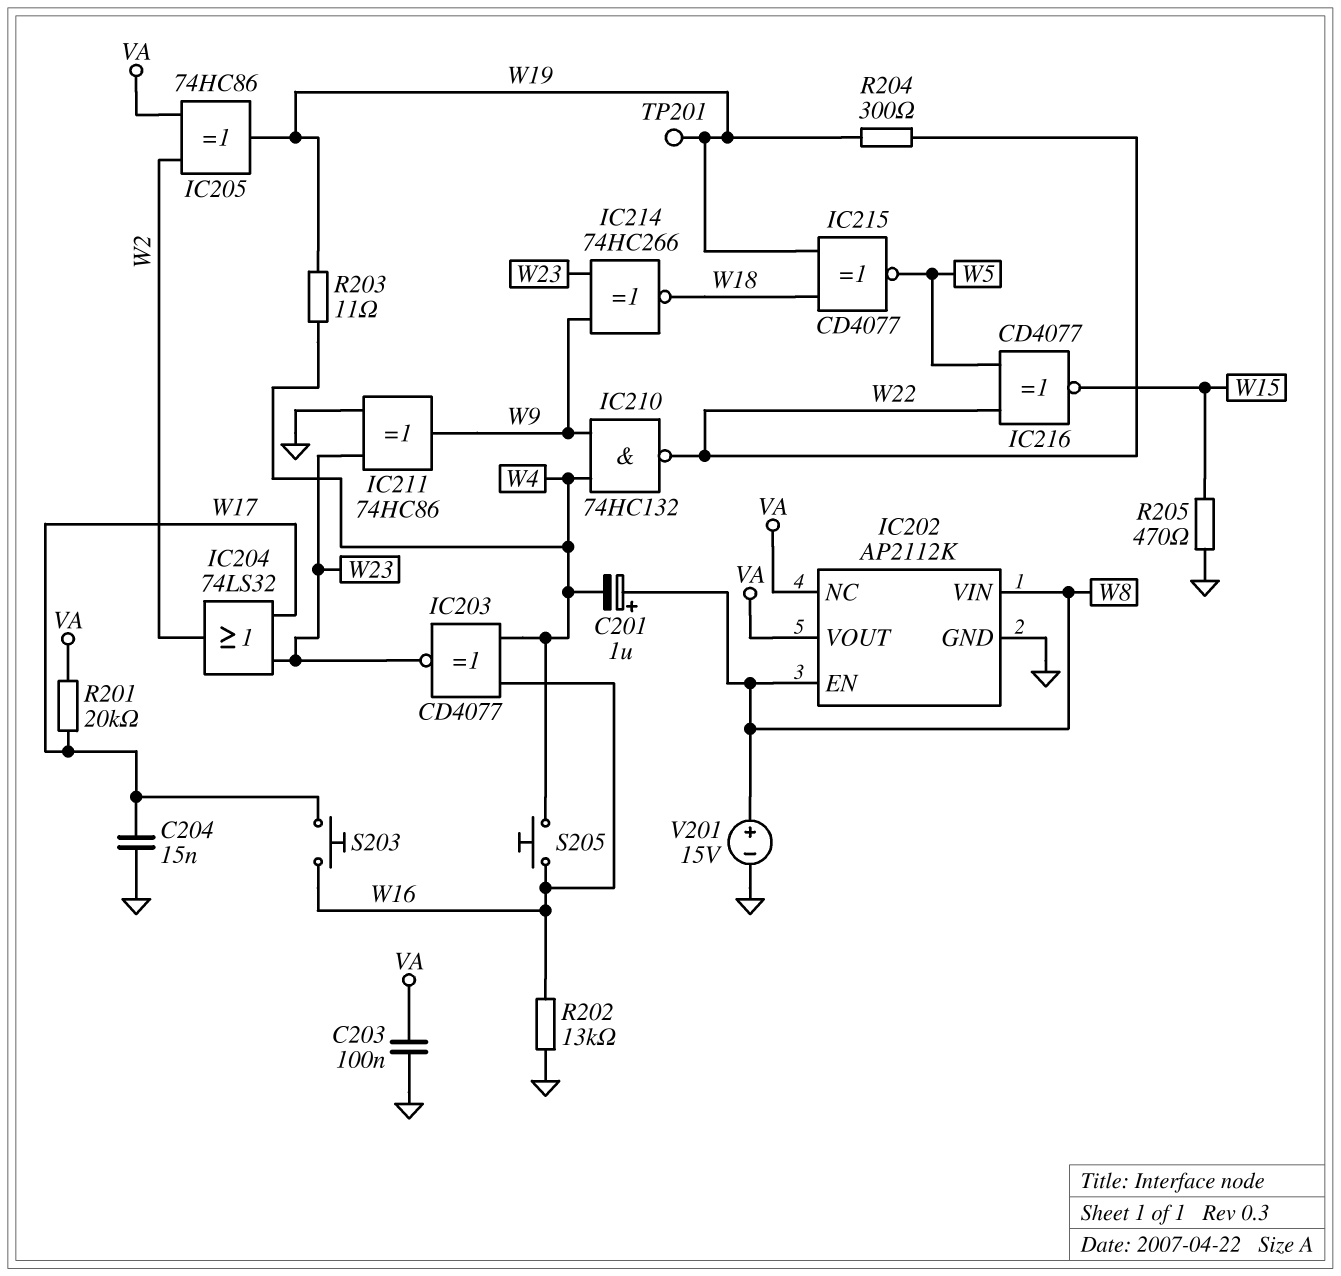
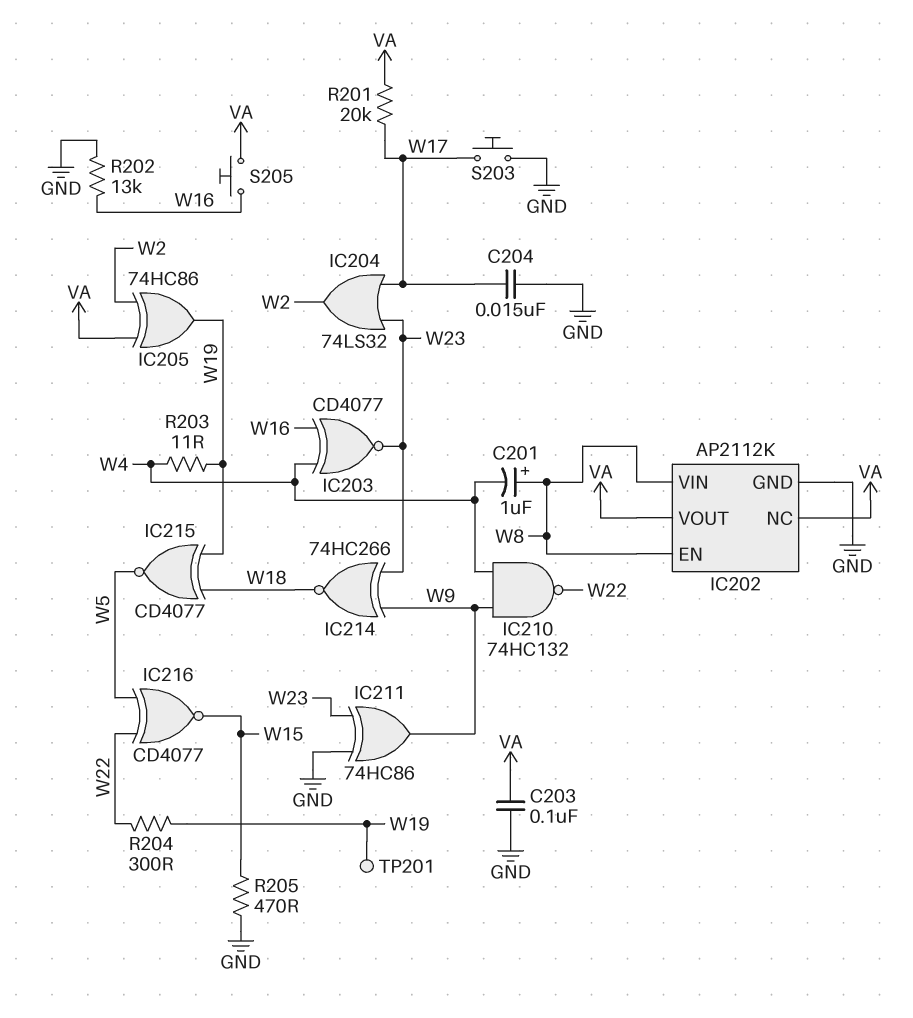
S203: button (W16, W17) -> button (GND, W17)
S205: button (W4, W16) -> button (VA, W16)
V201: 15V (plus W8, minus GND) -> none

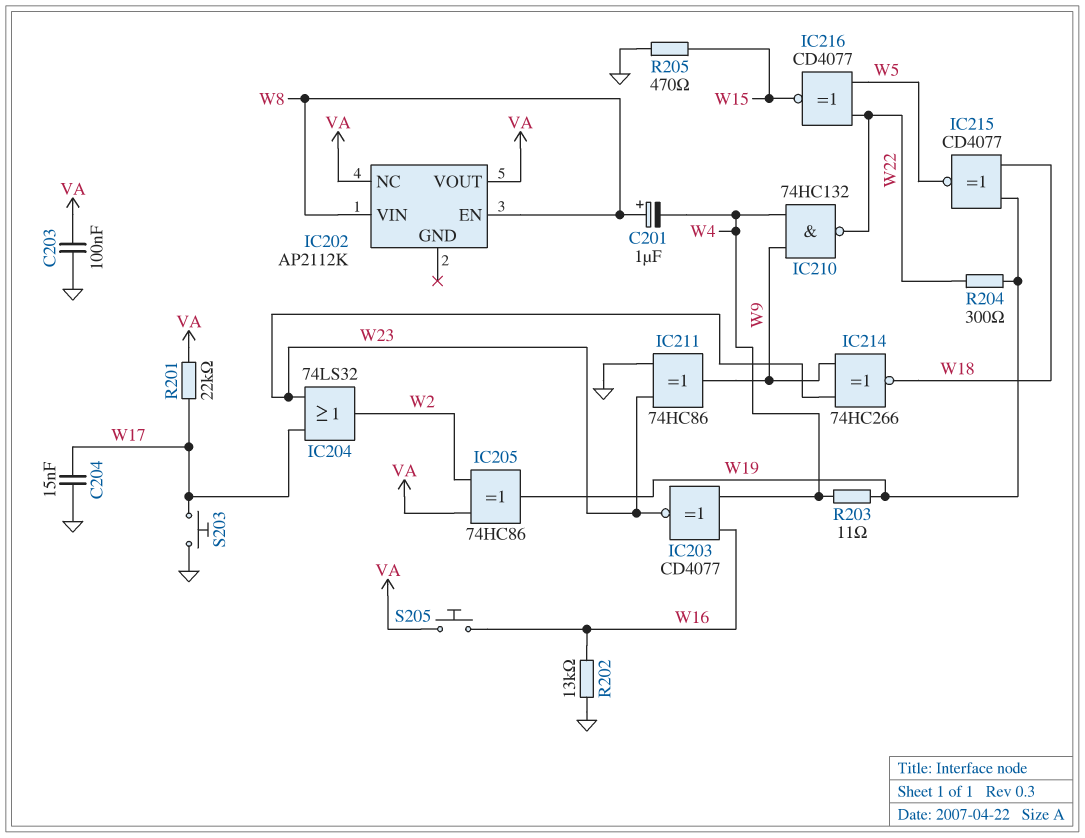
IC202 pin GND: GND -> none
R201: 20k (VA, W17) -> 22k (VA, W17)
TP201: test point (W19) -> none

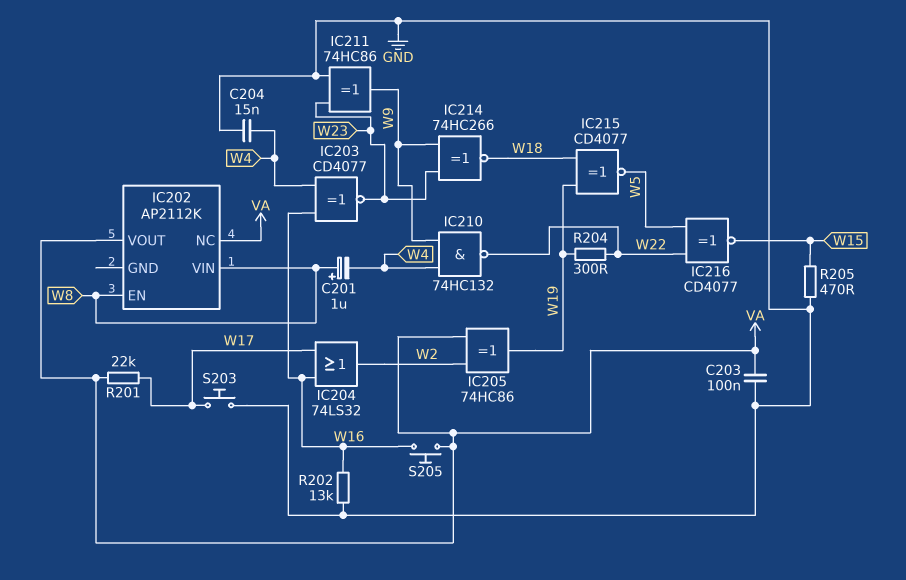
C204: 15nF (GND, W17) -> 15nF (GND, W4)
IC204: OR 74LS32 (in W17, in W23, out W2) -> OR 74LS32 (in W16, in W17, out W2)
R203: 11 (W4, W19) -> none

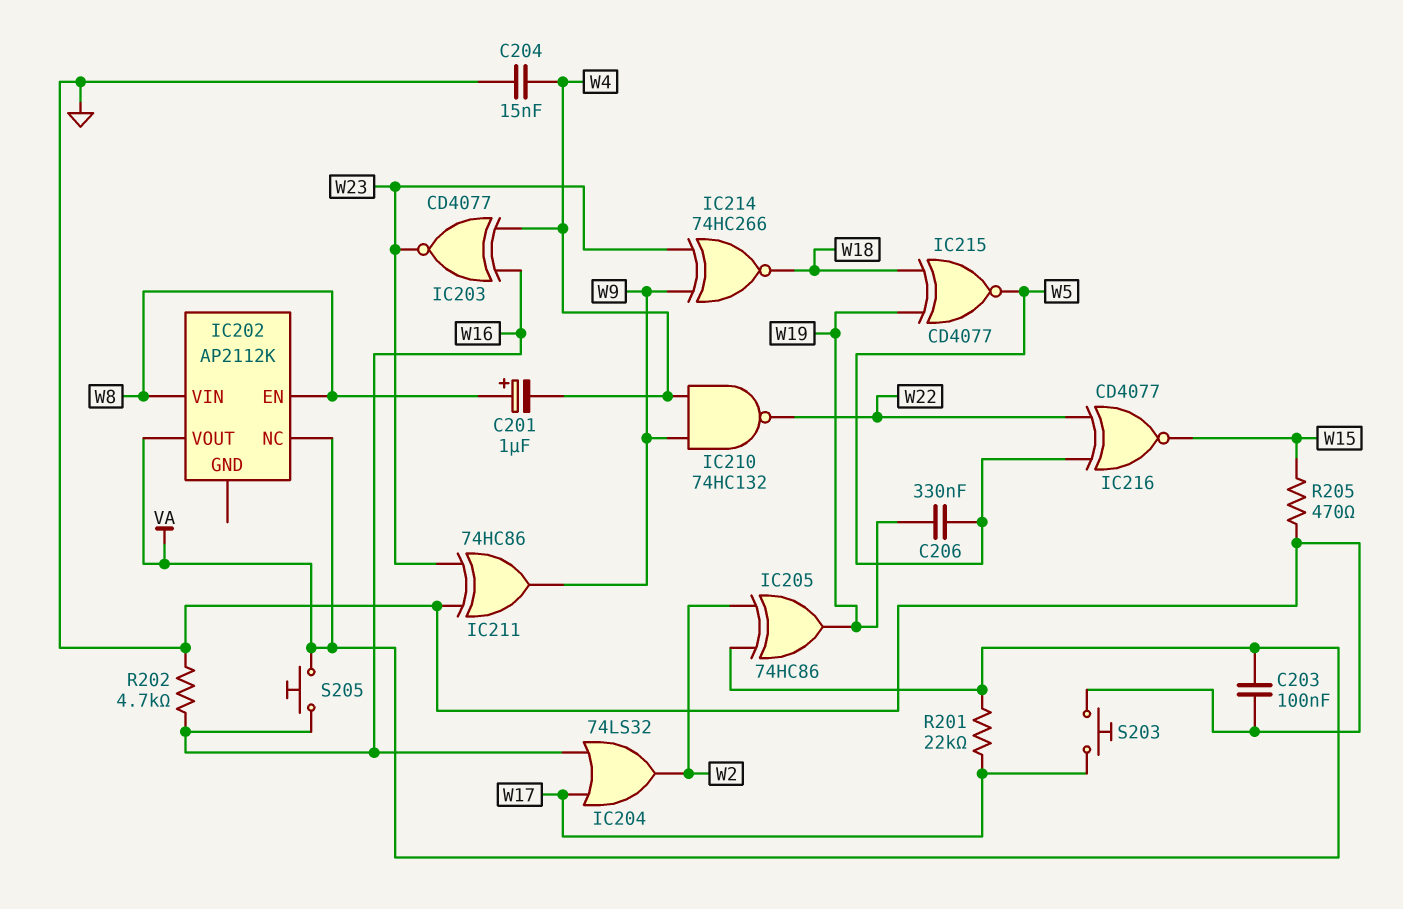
C206: none -> 330nF (W5, W19)
R202: 13k (GND, W16) -> 4.7k (GND, W16)
R204: 300 (W19, W22) -> none

